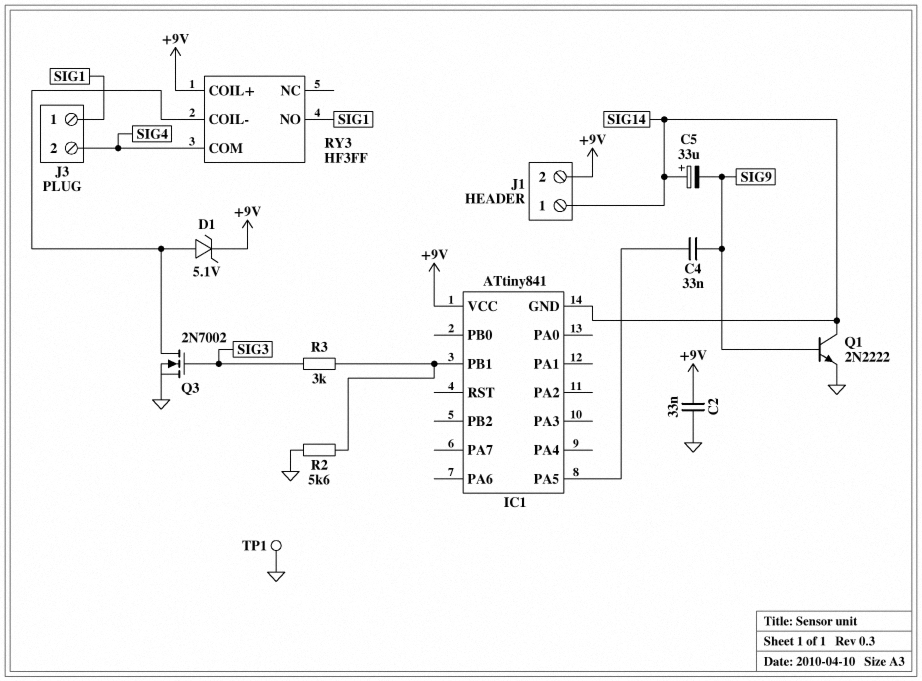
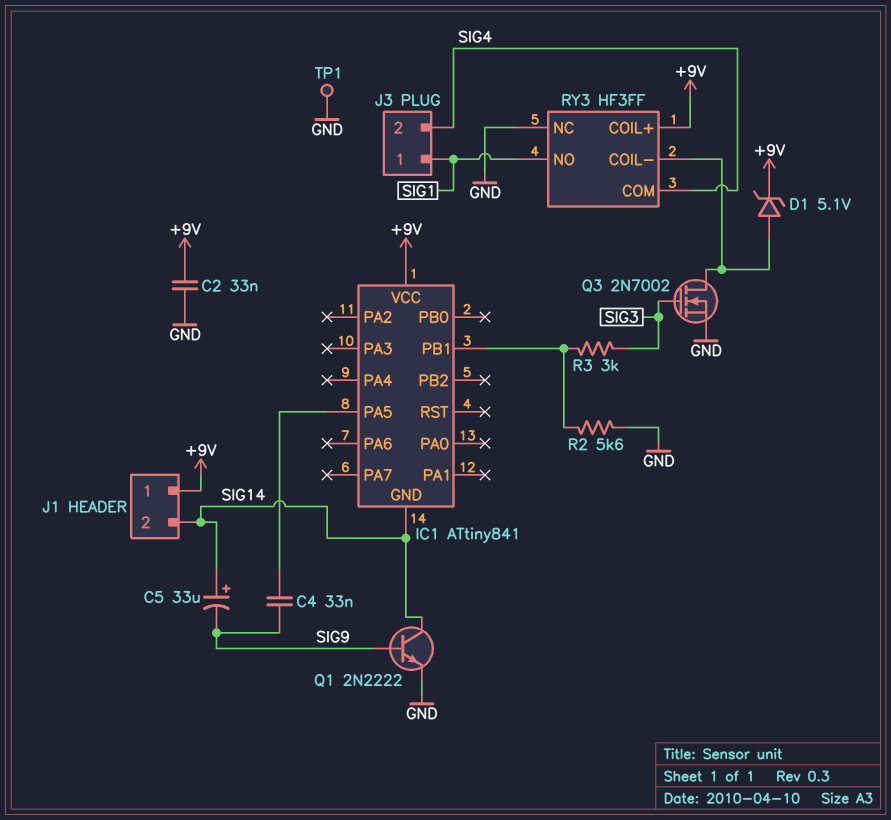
J1 pin 1: SIG14 -> +9V
J1 pin 2: +9V -> SIG14
RY3 pin NC: none -> GND

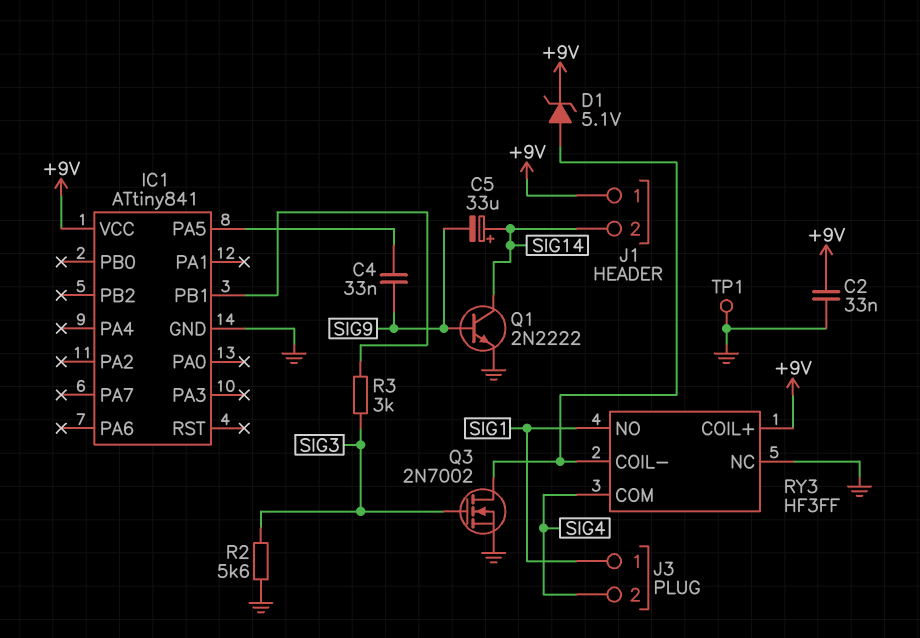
IC1 pin GND: SIG14 -> GND
R2: 5.6k (GND, IC1/PB1) -> 5.6k (GND, SIG3)

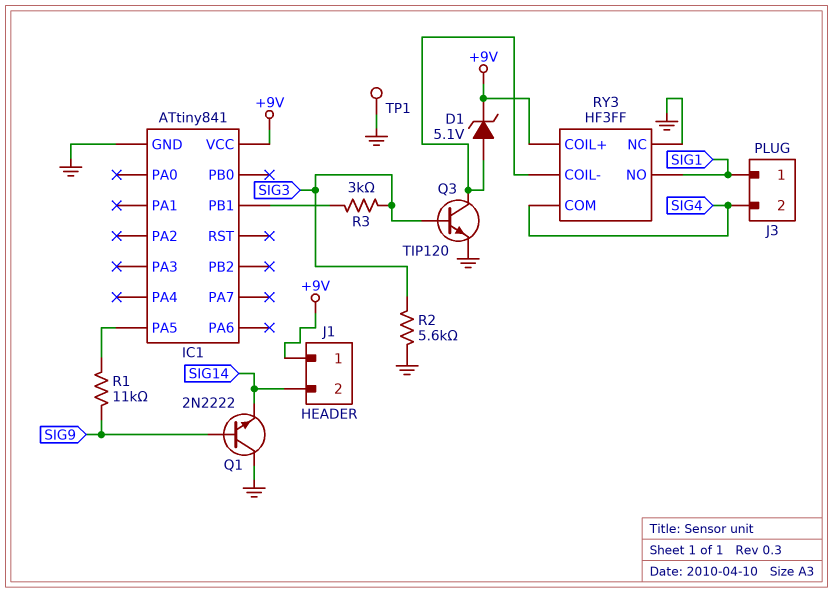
C2: 33nF (+9V, GND) -> none
C4: 33nF (IC1/PA5, SIG9) -> none
C5: 33uF (plus SIG14, minus SIG9) -> none
Q1: NPN 2N2222 (B SIG9, C SIG14, E GND) -> NPN 2N2222 (B SIG9, C GND, E SIG14)
Q3: NMOS 2N7002 (G SIG3, D RY3/COIL-, S GND) -> NPN TIP120 (B SIG3, C RY3/COIL-, E GND)
R1: none -> 11k (IC1/PA5, SIG9)

